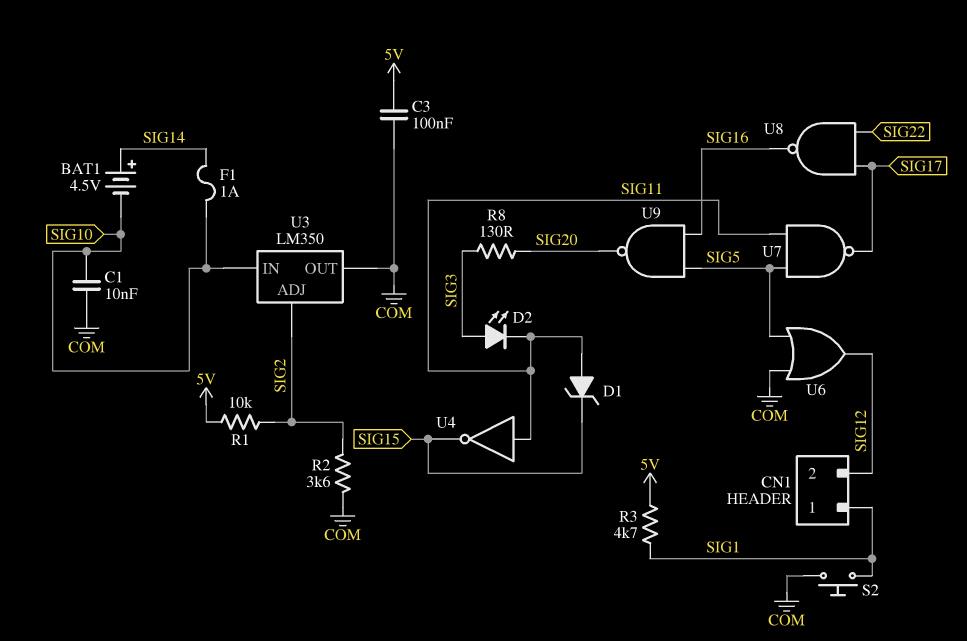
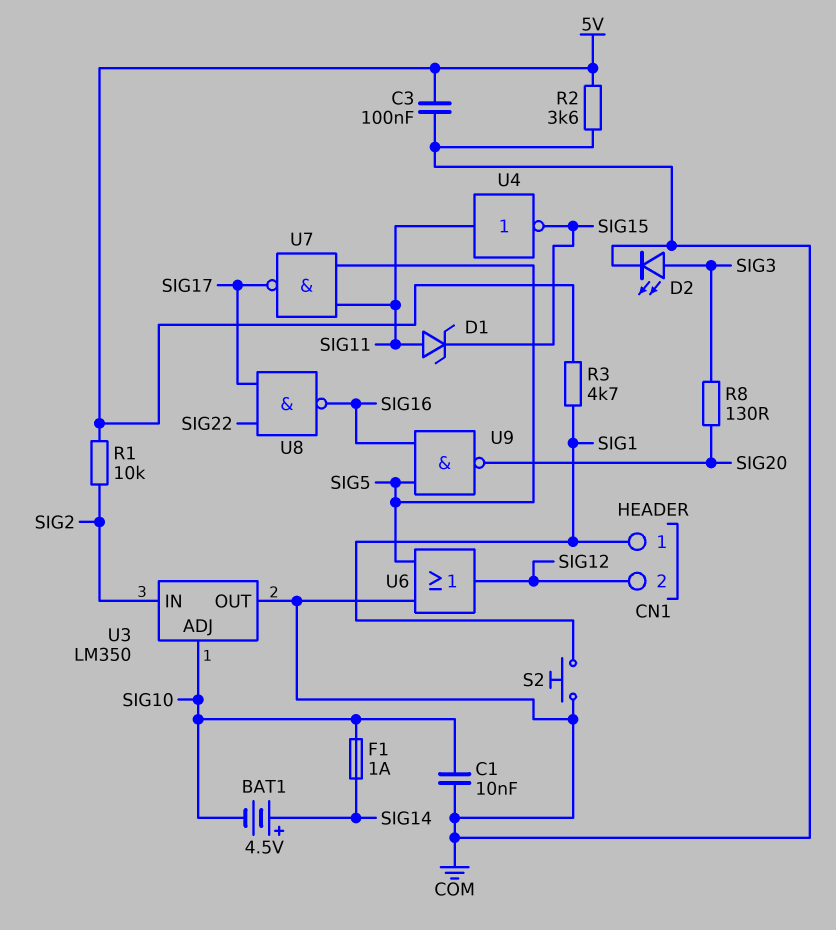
D2: LED (A SIG3, K SIG11) -> LED (A SIG3, K COM)
R2: 3.6k (COM, SIG2) -> 3.6k (5V, COM)
U3 pin ADJ: SIG2 -> SIG10
U3 pin IN: SIG10 -> SIG2

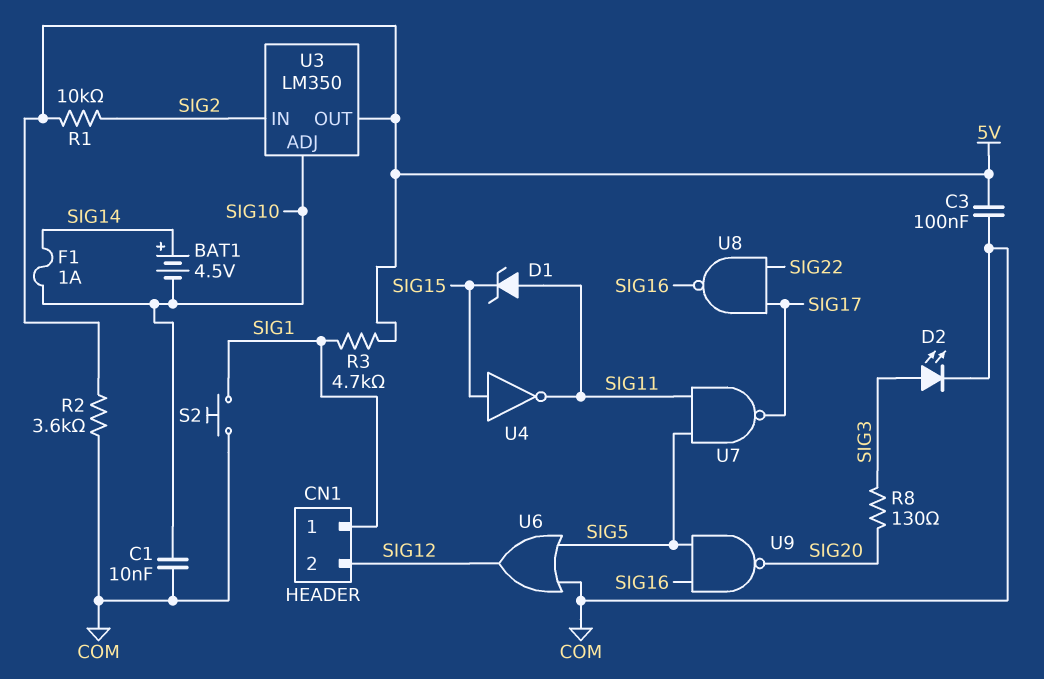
U3 pin OUT: COM -> 5V
U4: NOT (in SIG11, out SIG15) -> NOT (in SIG15, out SIG11)

